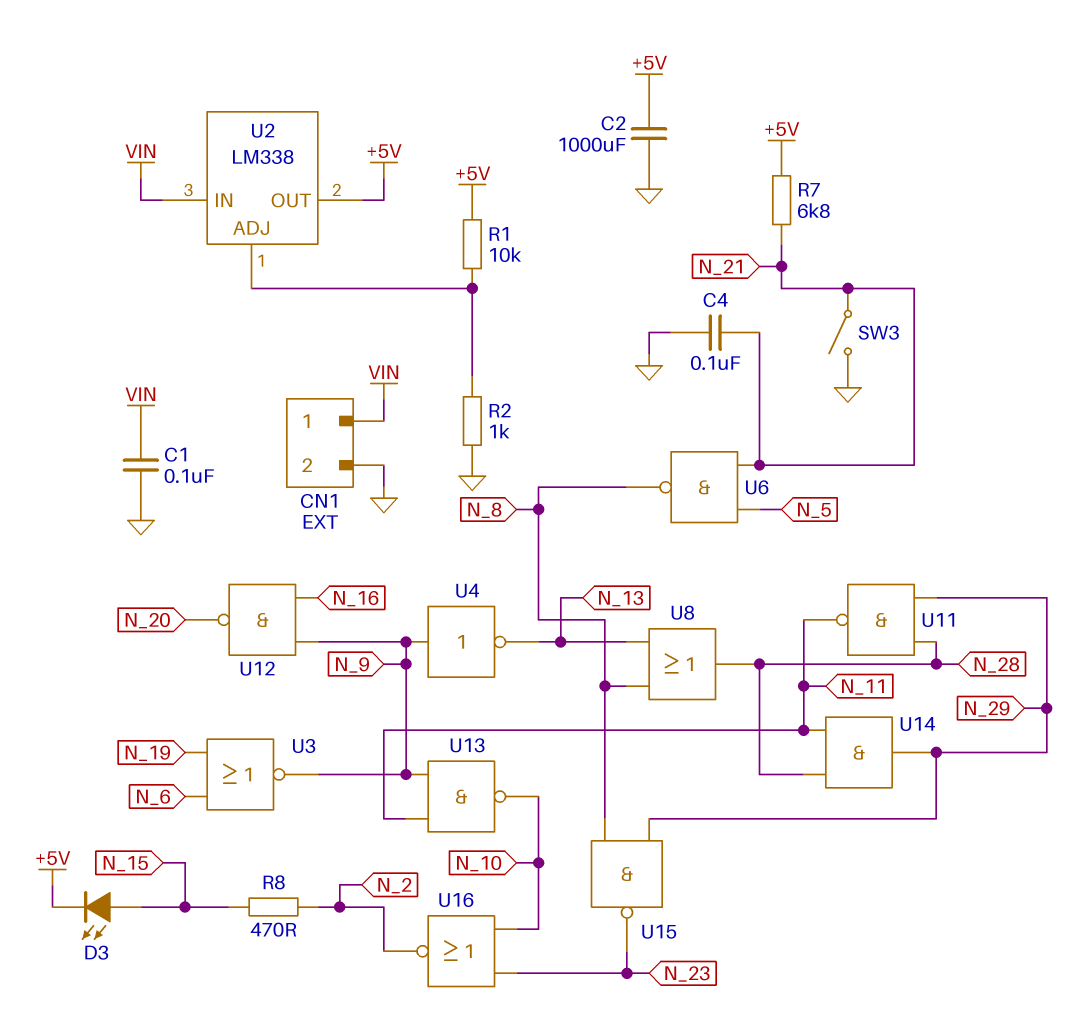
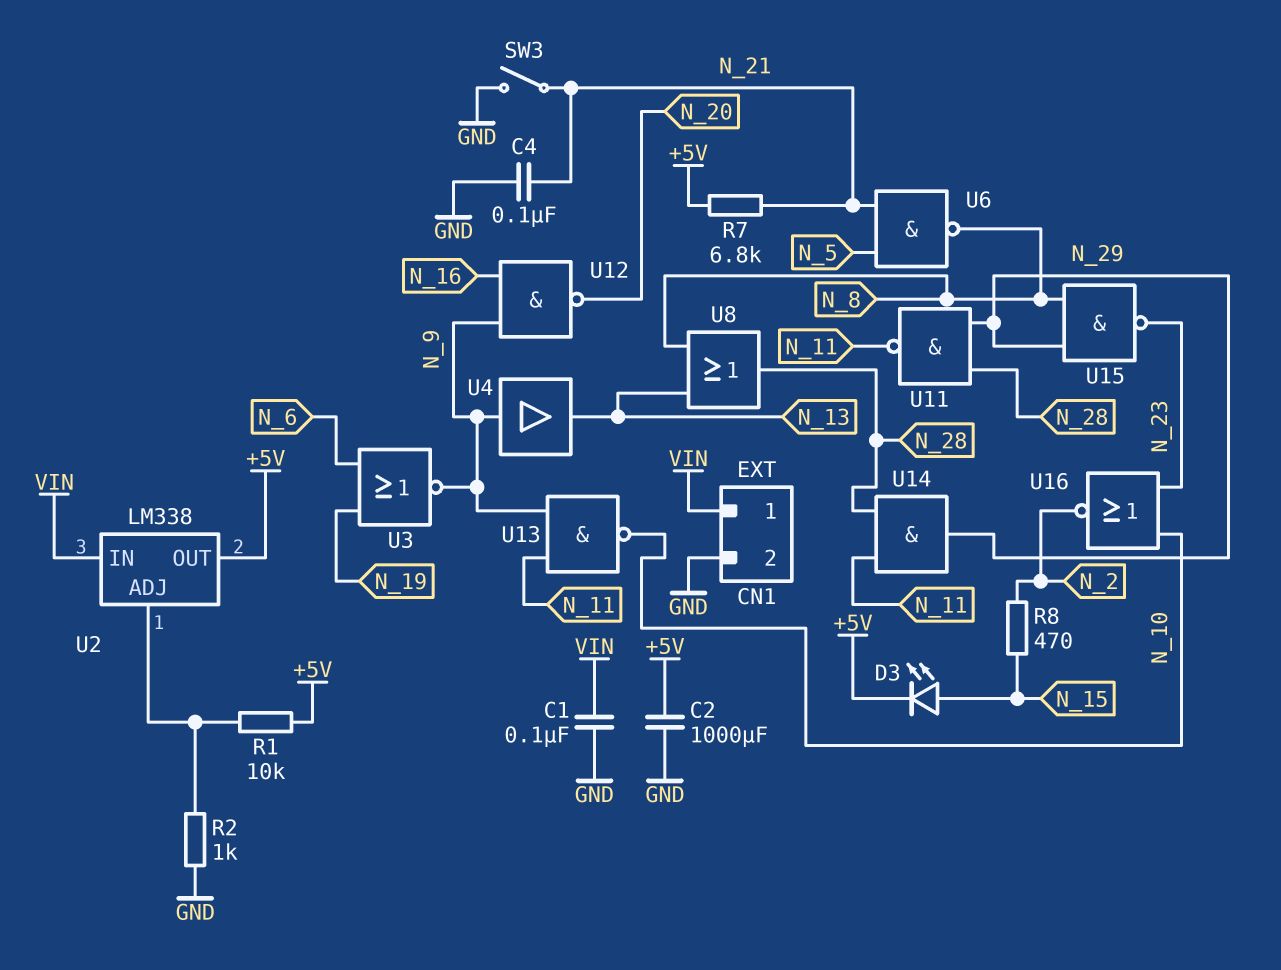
U4: NOT (in N_9, out N_13) -> buffer (in N_9, out N_13)

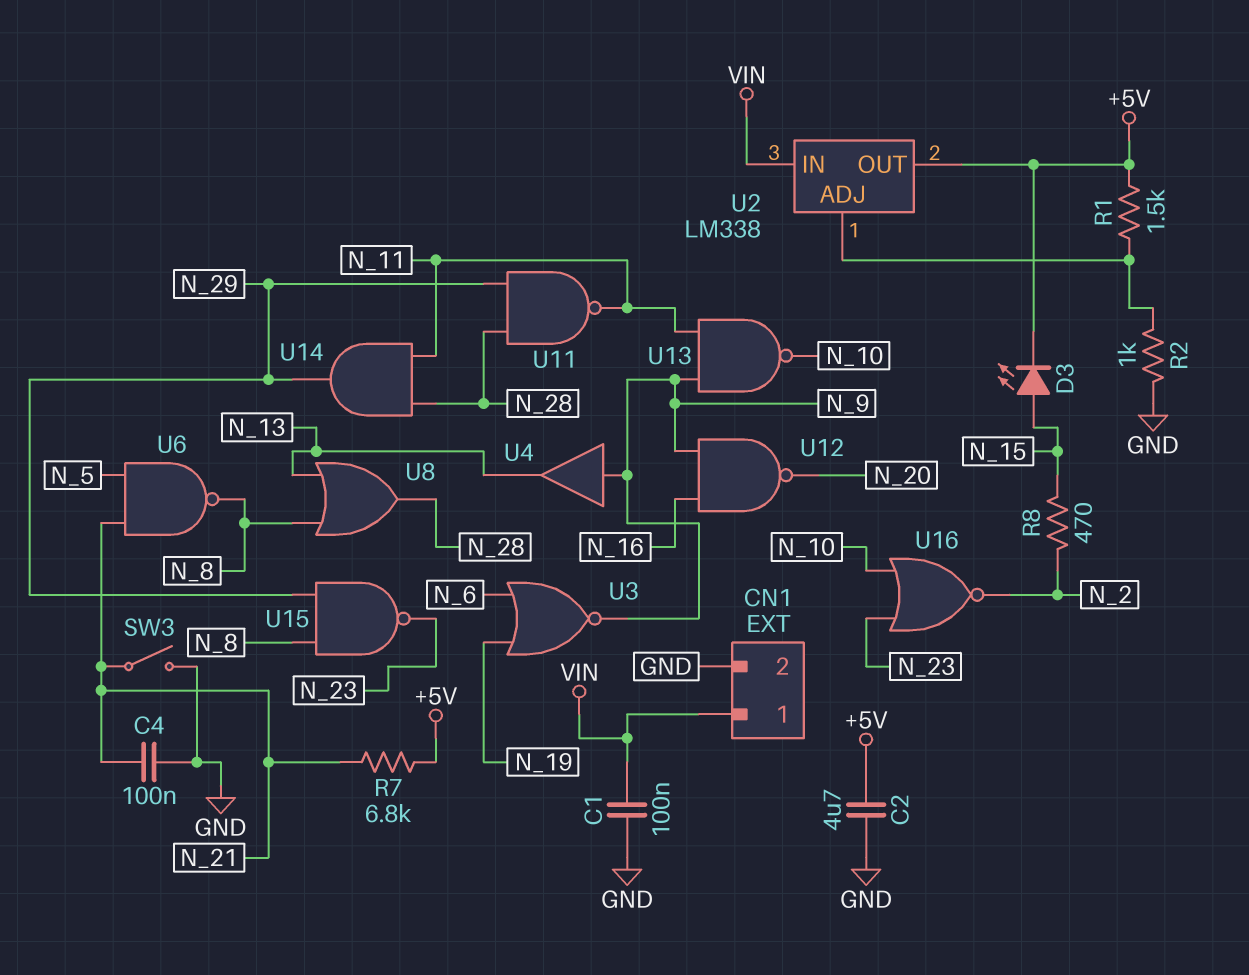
C2: 1000uF (+5V, GND) -> 4.7uF (+5V, GND)
R1: 10k (+5V, U2/ADJ) -> 1.5k (+5V, U2/ADJ)

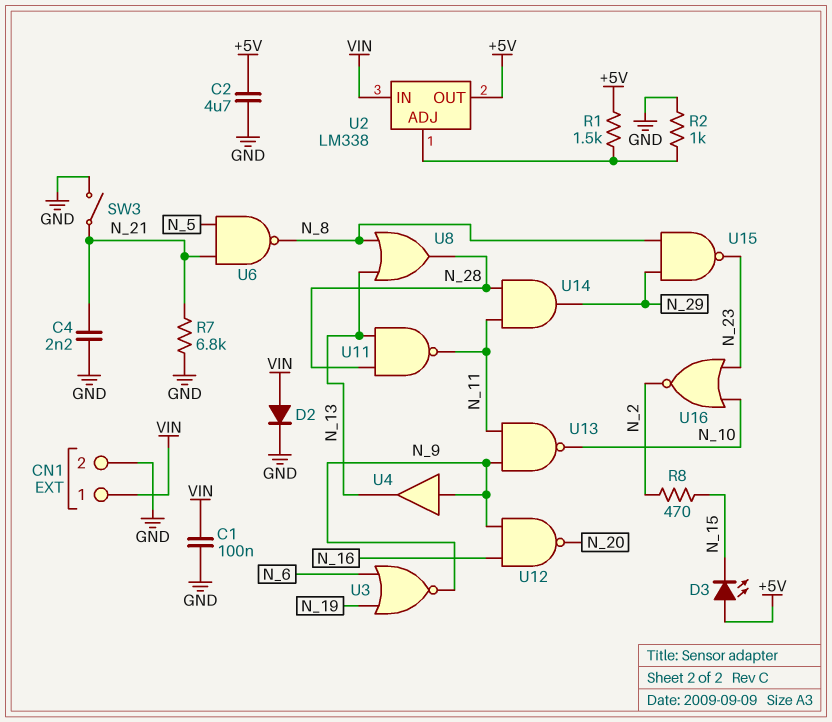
C4: 100nF (GND, N_21) -> 2.2nF (GND, N_21)
D2: none -> diode (A VIN, K GND)
D3: LED (A N_15, K +5V) -> LED (A +5V, K N_15)
R7: 6.8k (+5V, N_21) -> 6.8k (GND, N_21)
U11: NAND (in N_28, in N_29, out N_11) -> NAND (in N_13, in N_28, out N_11)

